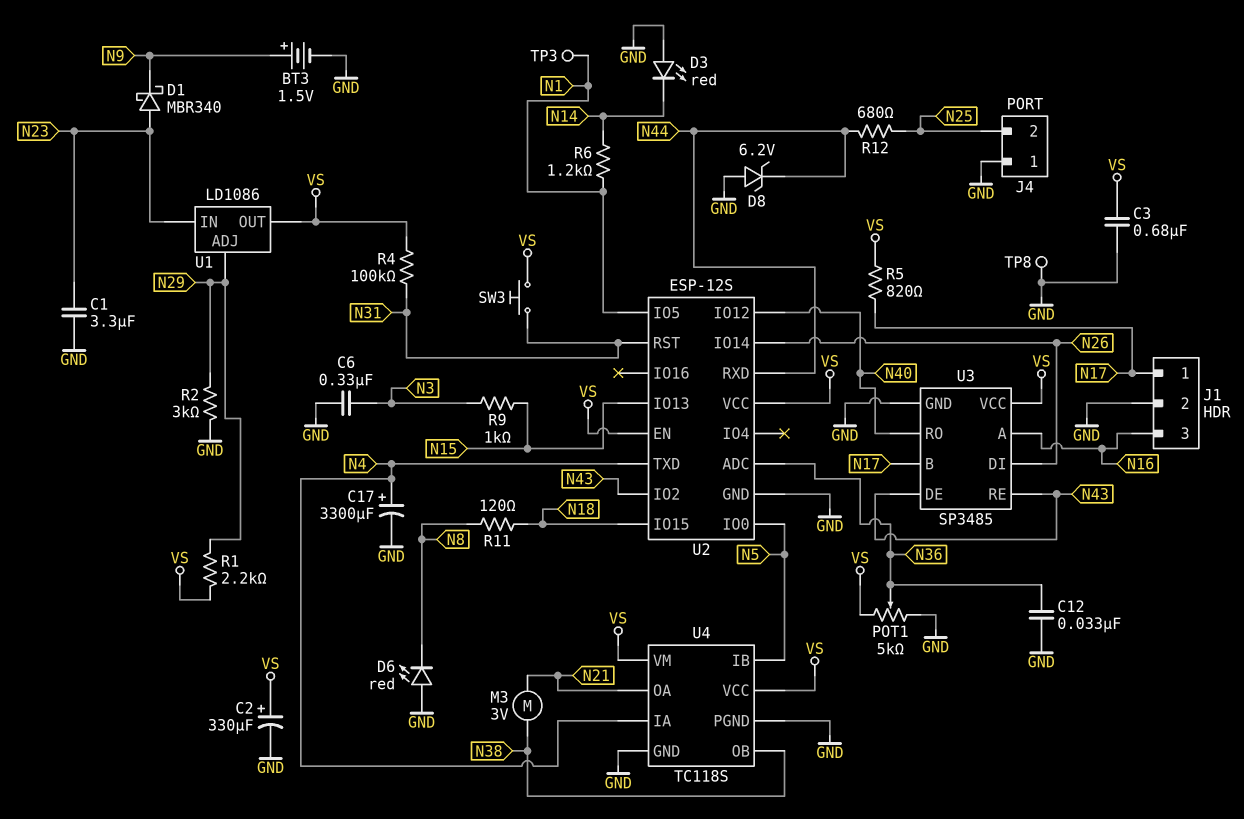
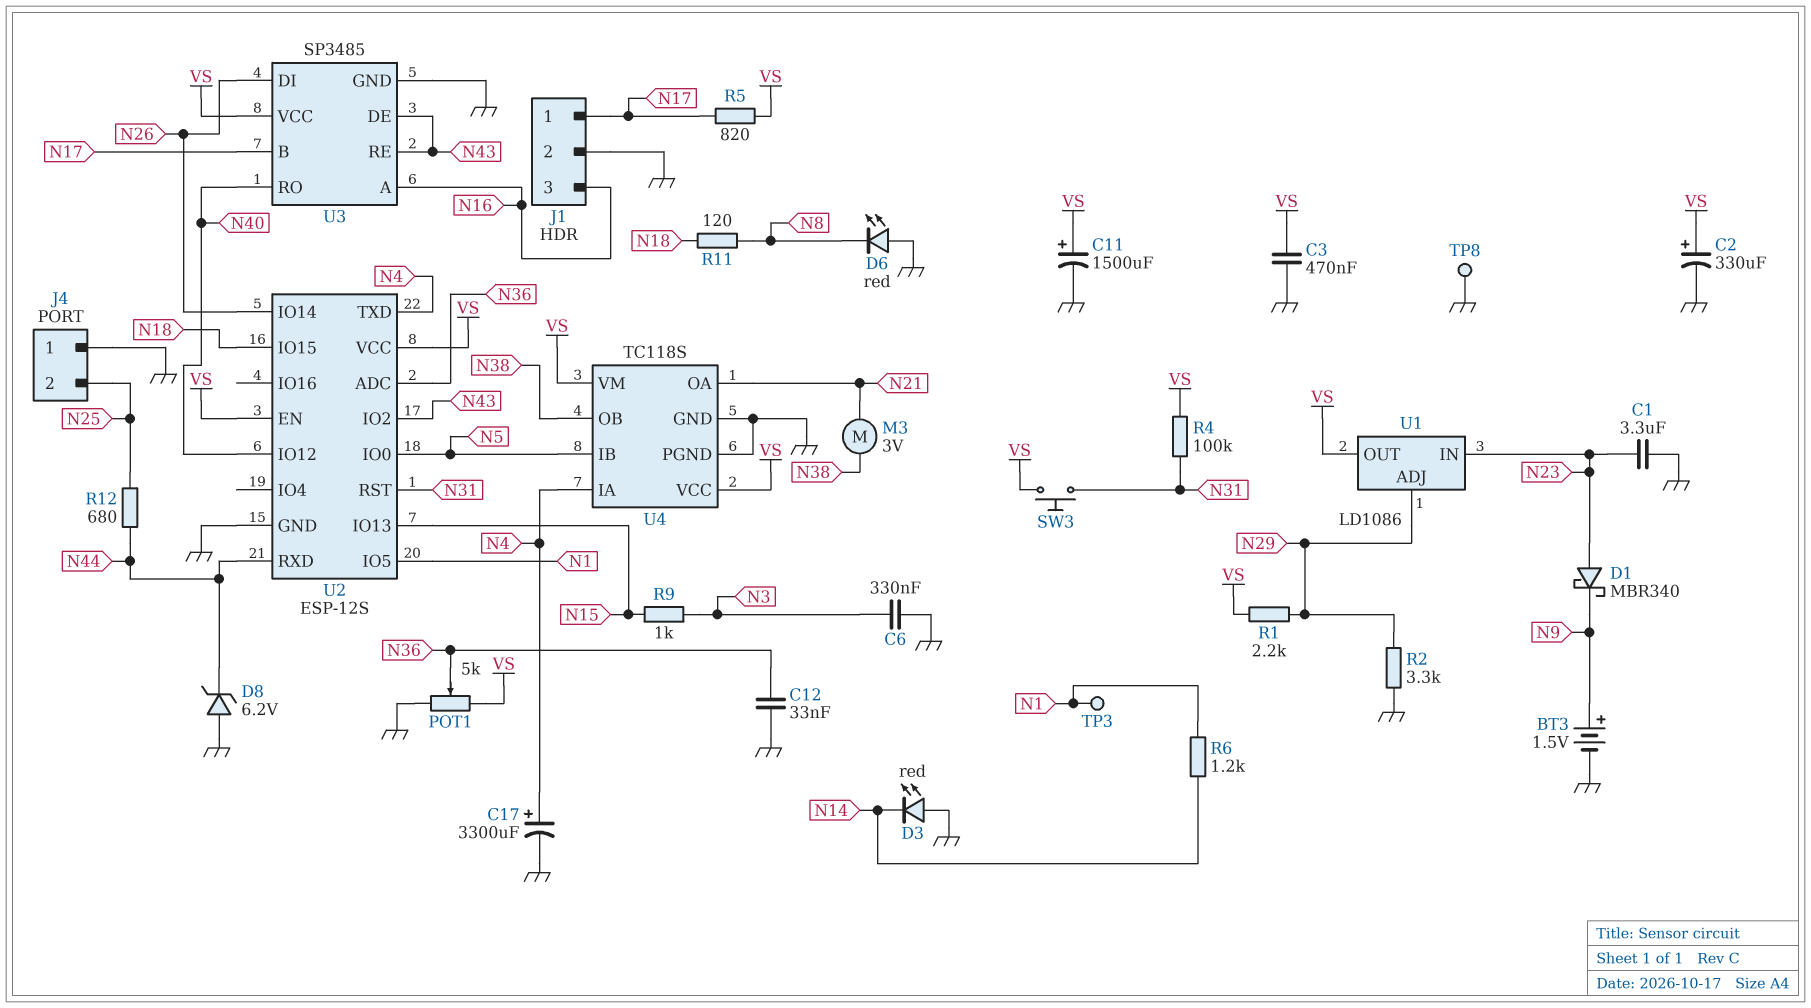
C3: 680nF (GND, VS) -> 470nF (GND, VS)
C11: none -> 1500uF (plus VS, minus GND)
R2: 3k (GND, N29) -> 3.3k (GND, N29)

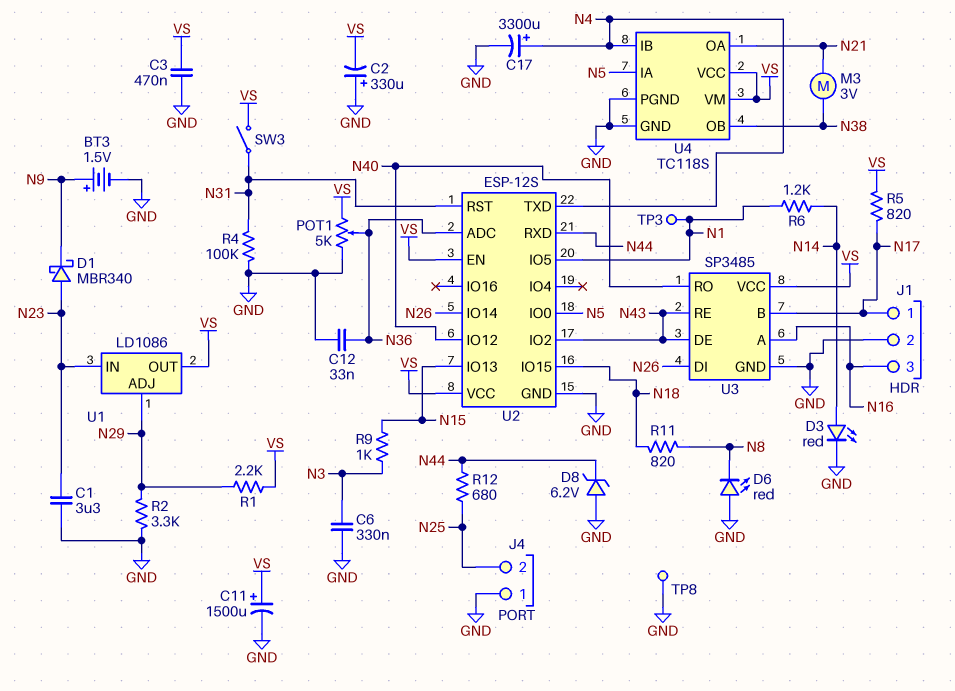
C2: 330uF (plus VS, minus GND) -> 330uF (plus GND, minus VS)
D3: LED red (A GND, K N14) -> LED red (A N14, K GND)
R4: 100k (N31, VS) -> 100k (GND, N31)
R11: 120 (N8, N18) -> 820 (N8, N18)
SW3: button (N31, VS) -> switch (N31, VS)
U4 pin IA: N4 -> N5
U4 pin IB: N5 -> N4

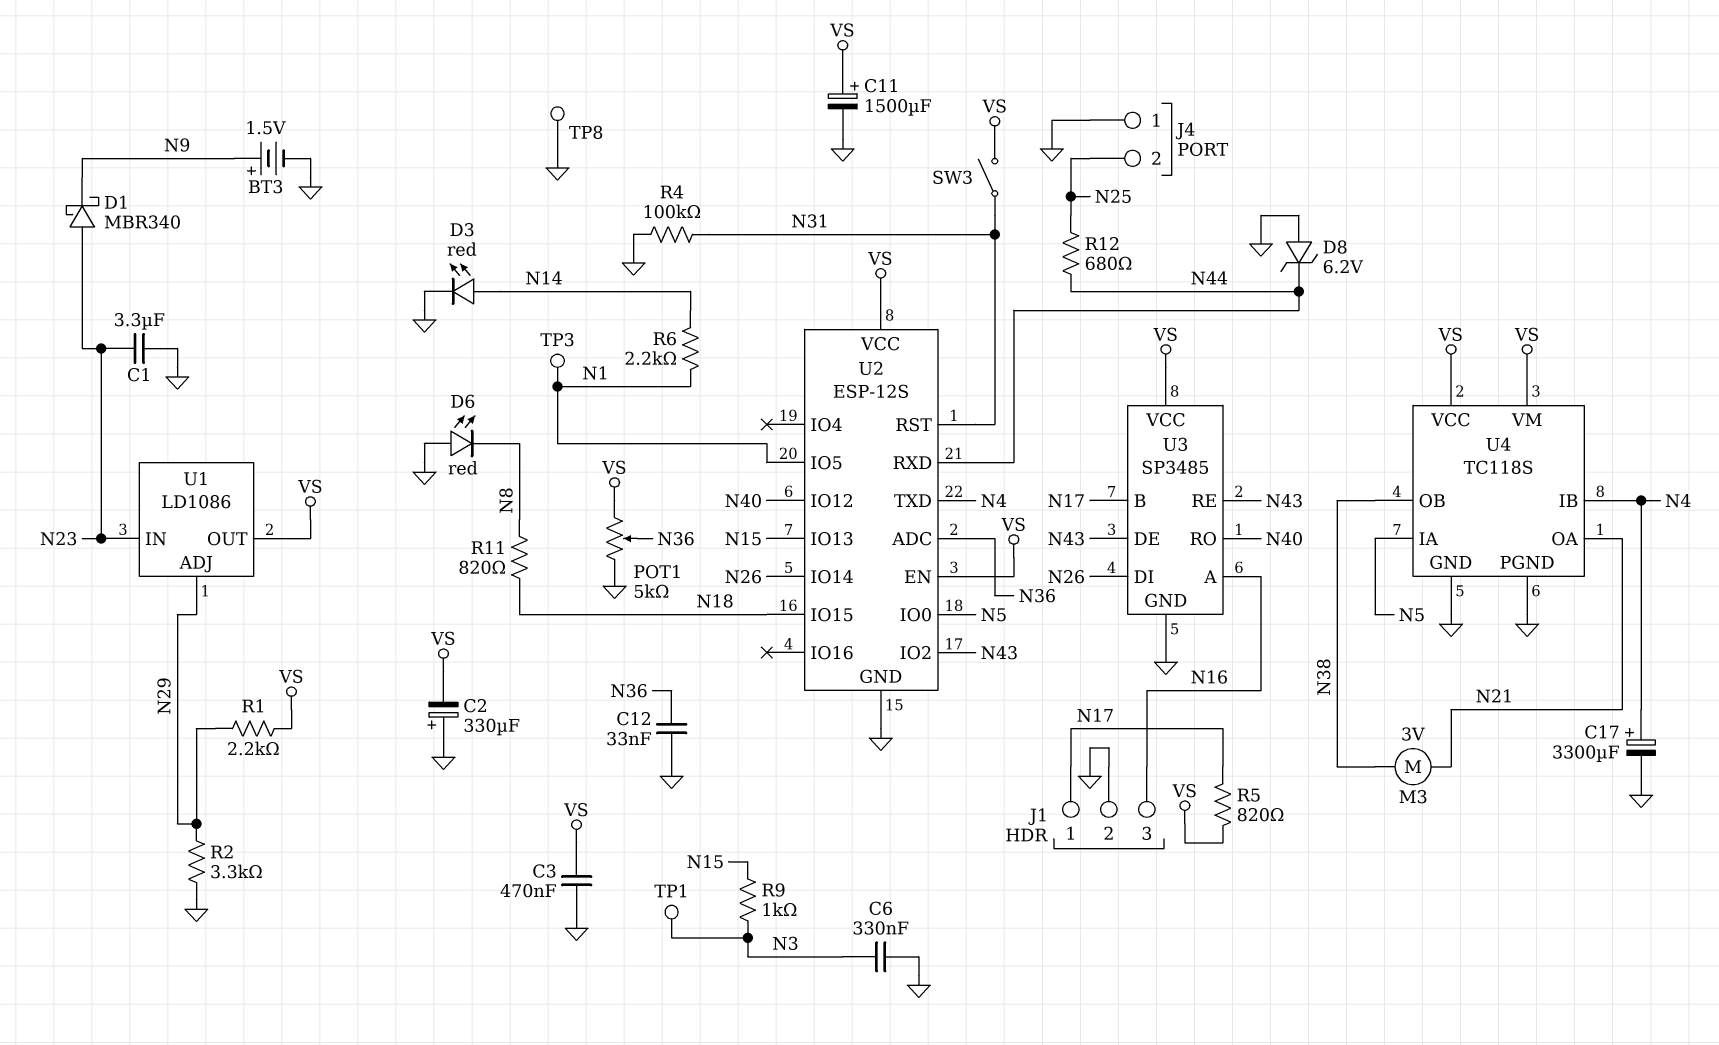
R6: 1.2k (N1, N14) -> 2.2k (N1, N14)
TP1: none -> test point (N3)

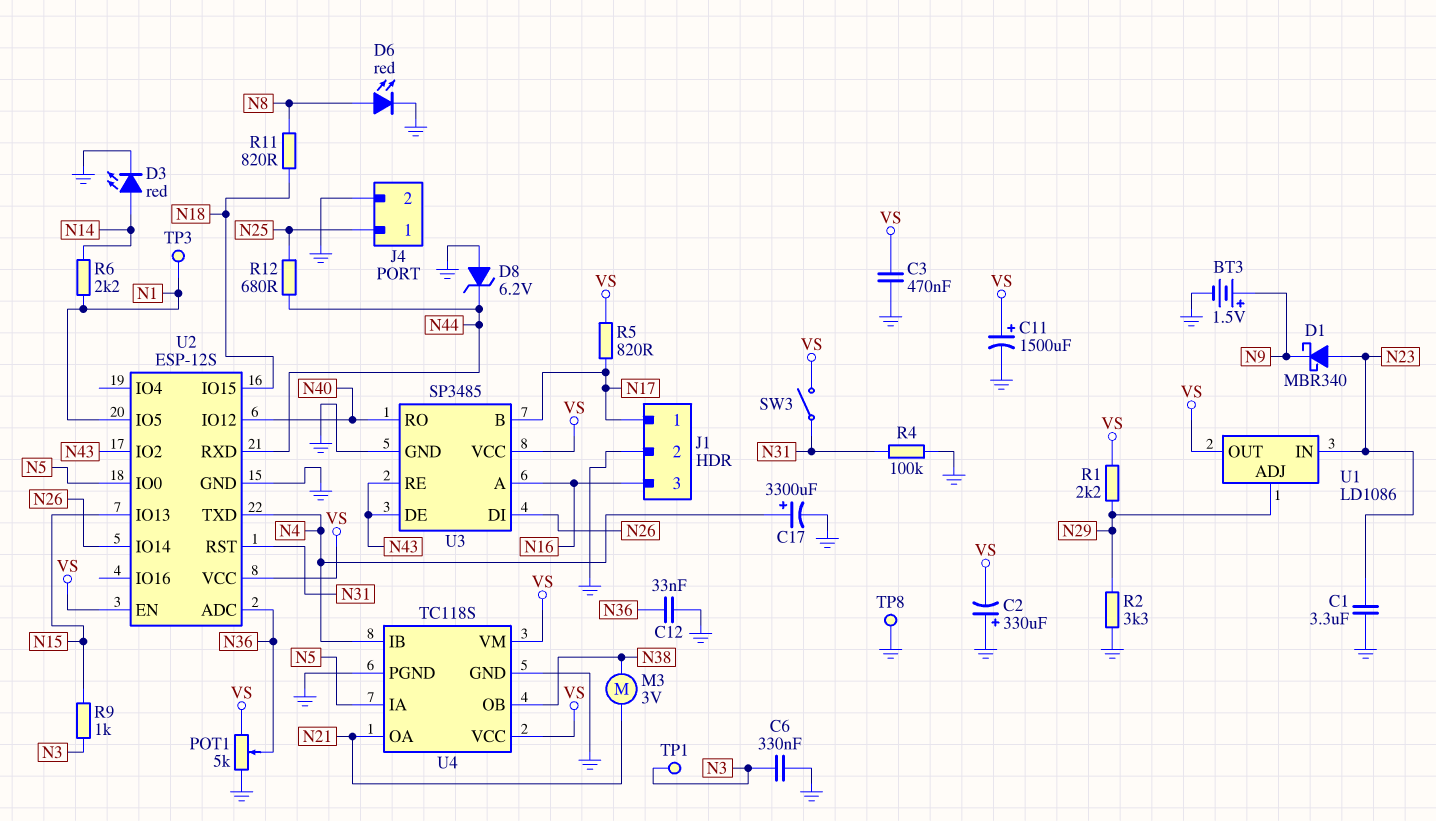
D6: LED red (A GND, K N8) -> LED red (A N8, K GND)
J4 pin 1: GND -> N25
J4 pin 2: N25 -> GND

